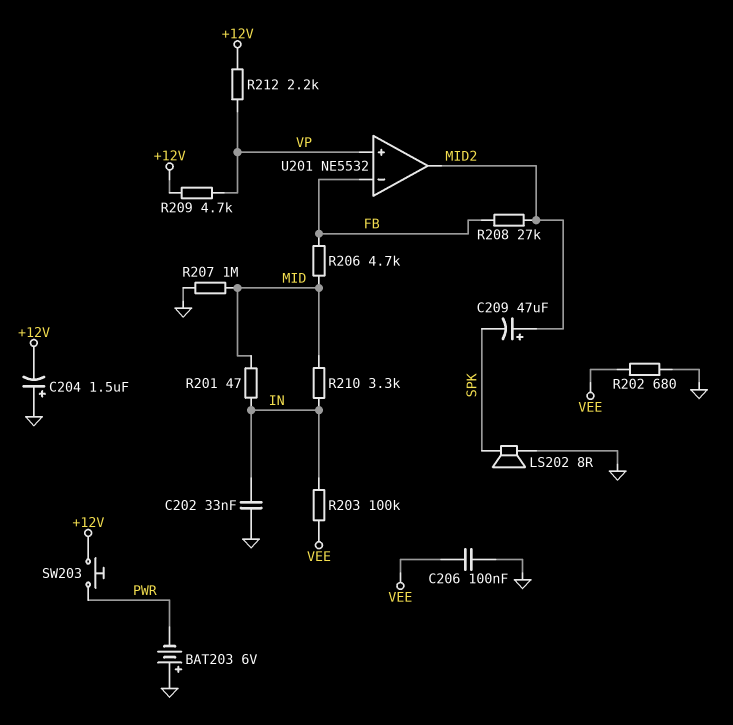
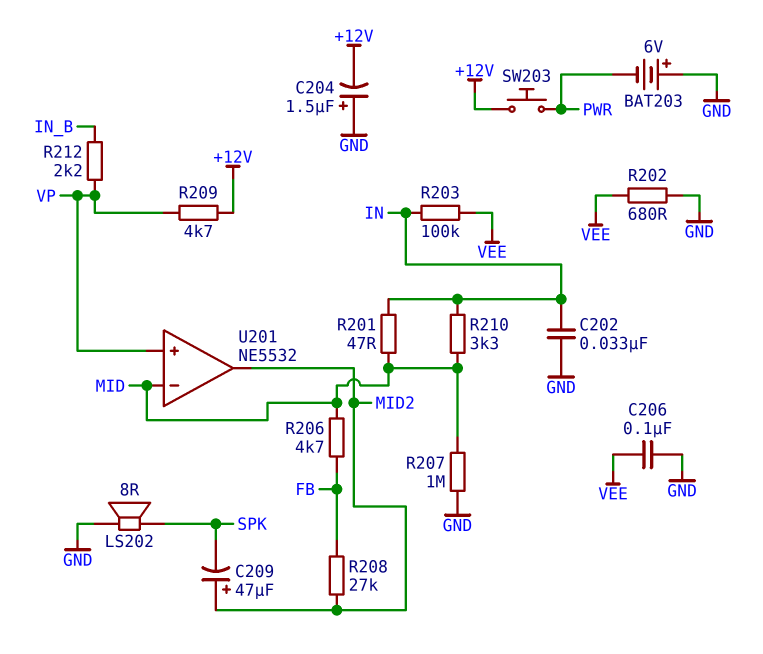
R212: 2.2k (+12V, VP) -> 2.2k (IN_B, VP)
U201 pin in-: FB -> MID

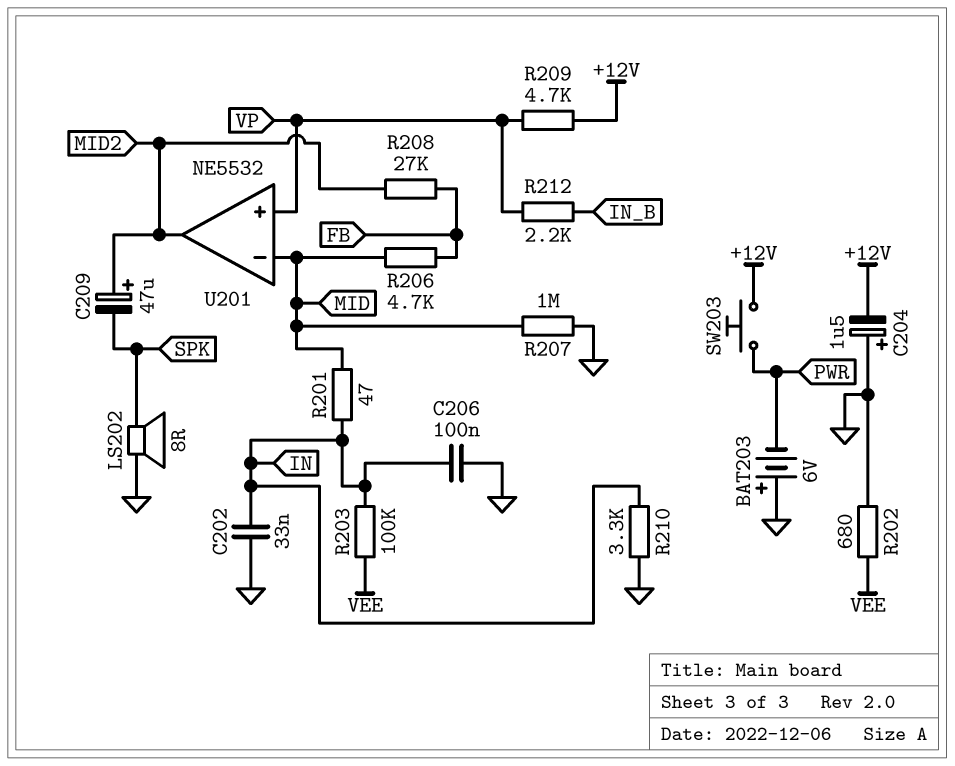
C206: 100nF (GND, VEE) -> 100nF (GND, IN)
R210: 3.3k (IN, MID) -> 3.3k (GND, IN)

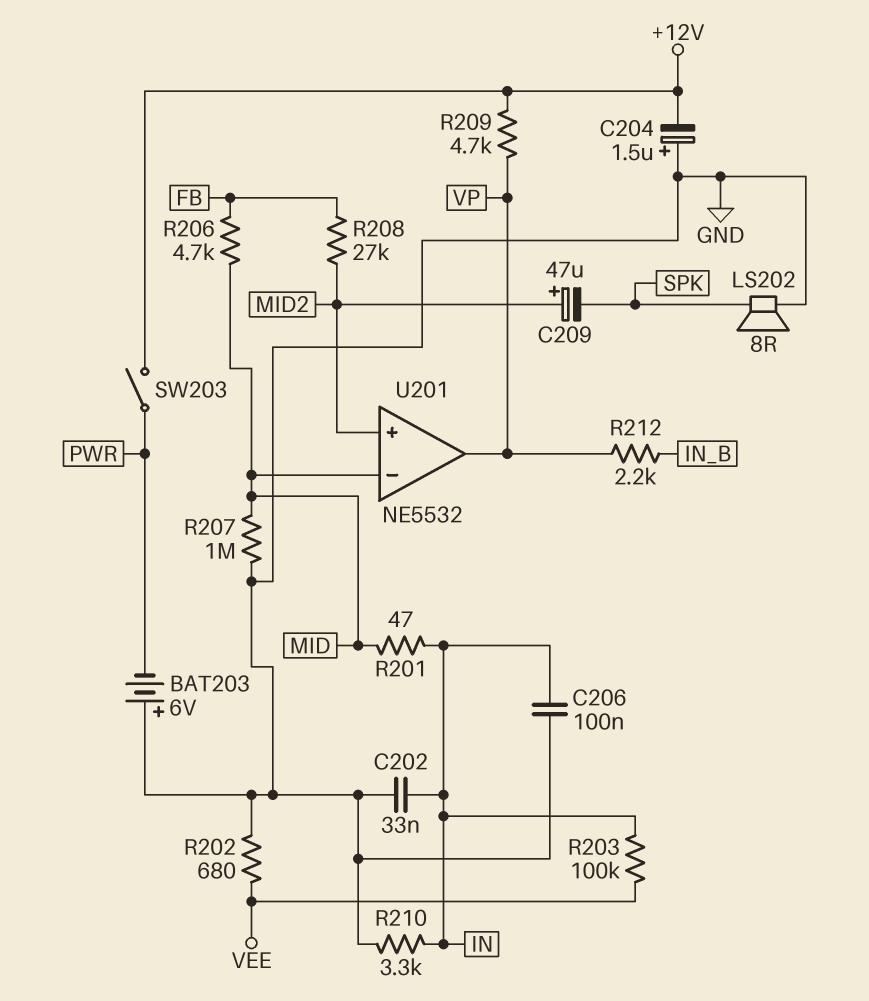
SW203: button (+12V, PWR) -> switch (+12V, PWR)
U201 pin in+: VP -> MID2
U201 pin out: MID2 -> VP

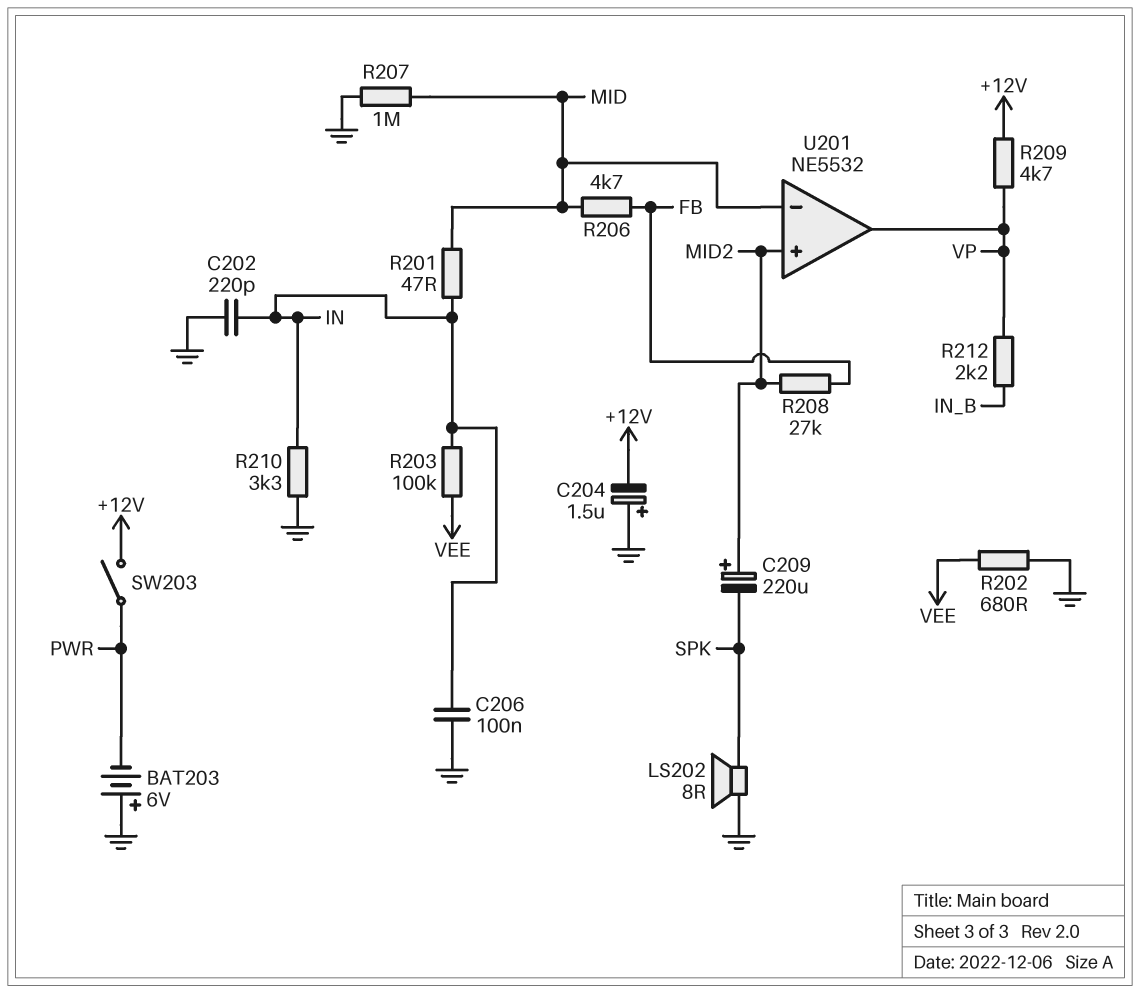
C202: 33nF (GND, IN) -> 220pF (GND, IN)
C209: 47uF (plus MID2, minus SPK) -> 220uF (plus MID2, minus SPK)

